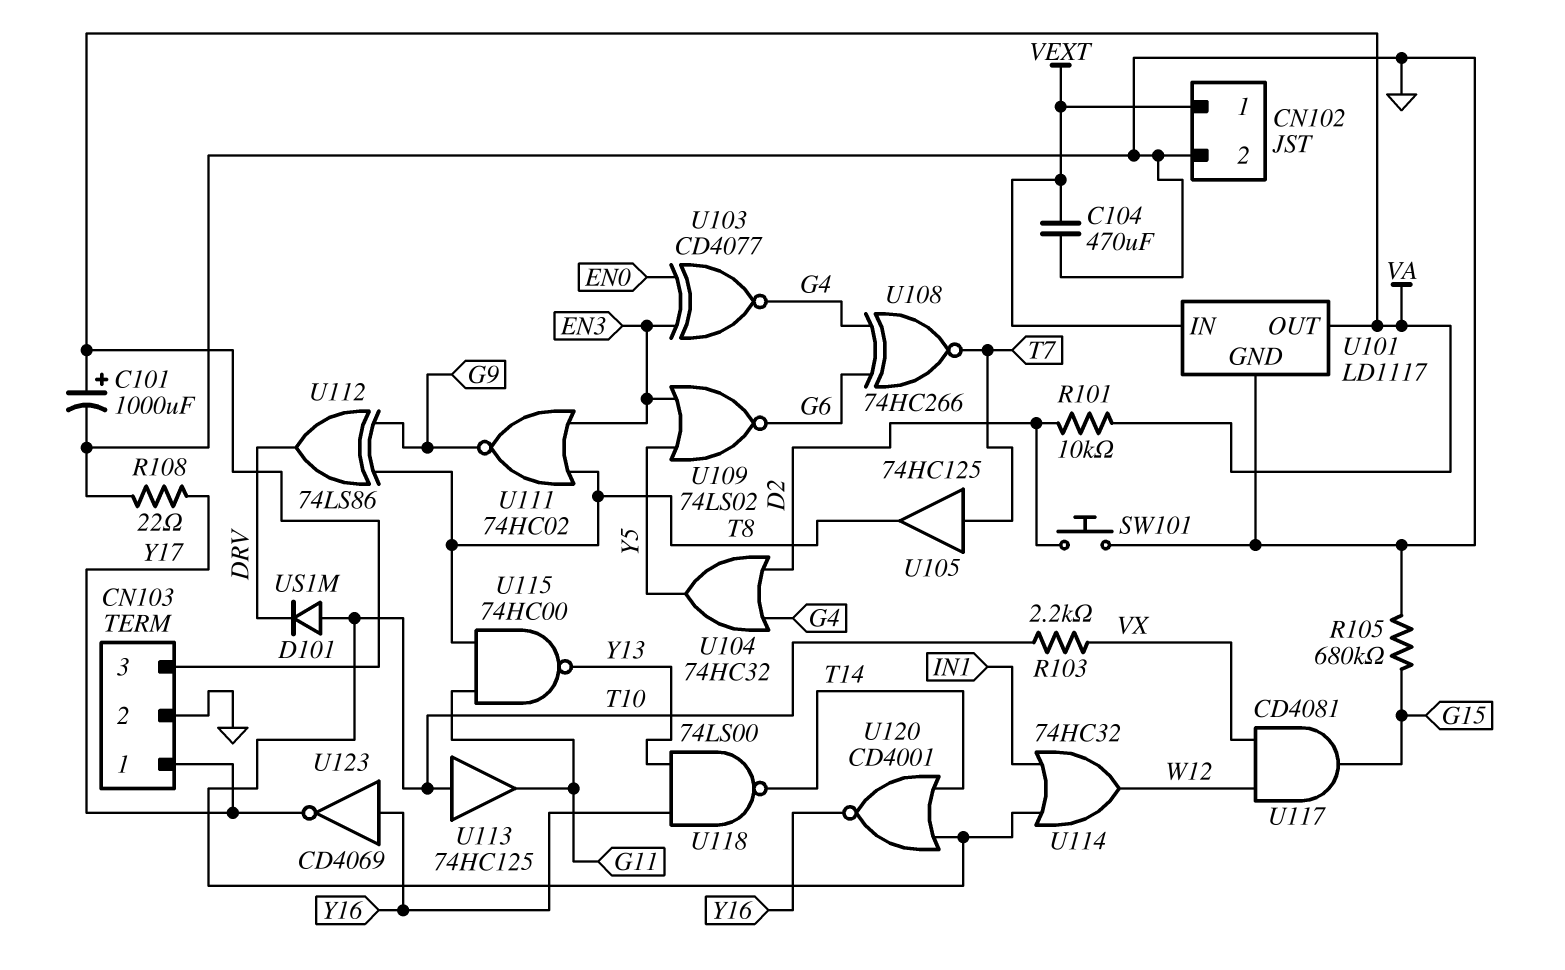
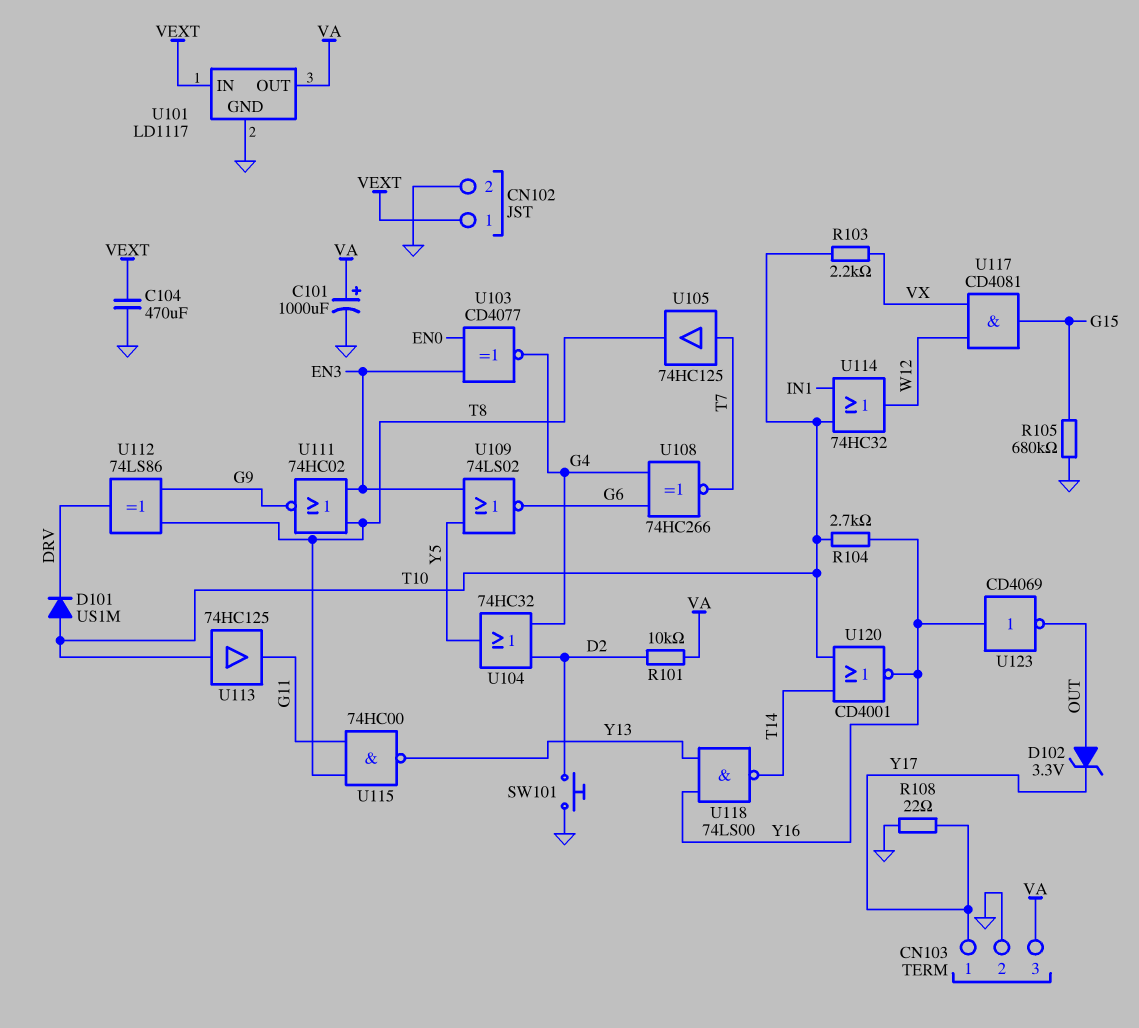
D102: none -> zener 3.3V (A OUT, K Y17)
R104: none -> 2.7k (T10, Y16)
U123: NOT CD4069 (in Y16, out Y17) -> NOT CD4069 (in Y16, out OUT)

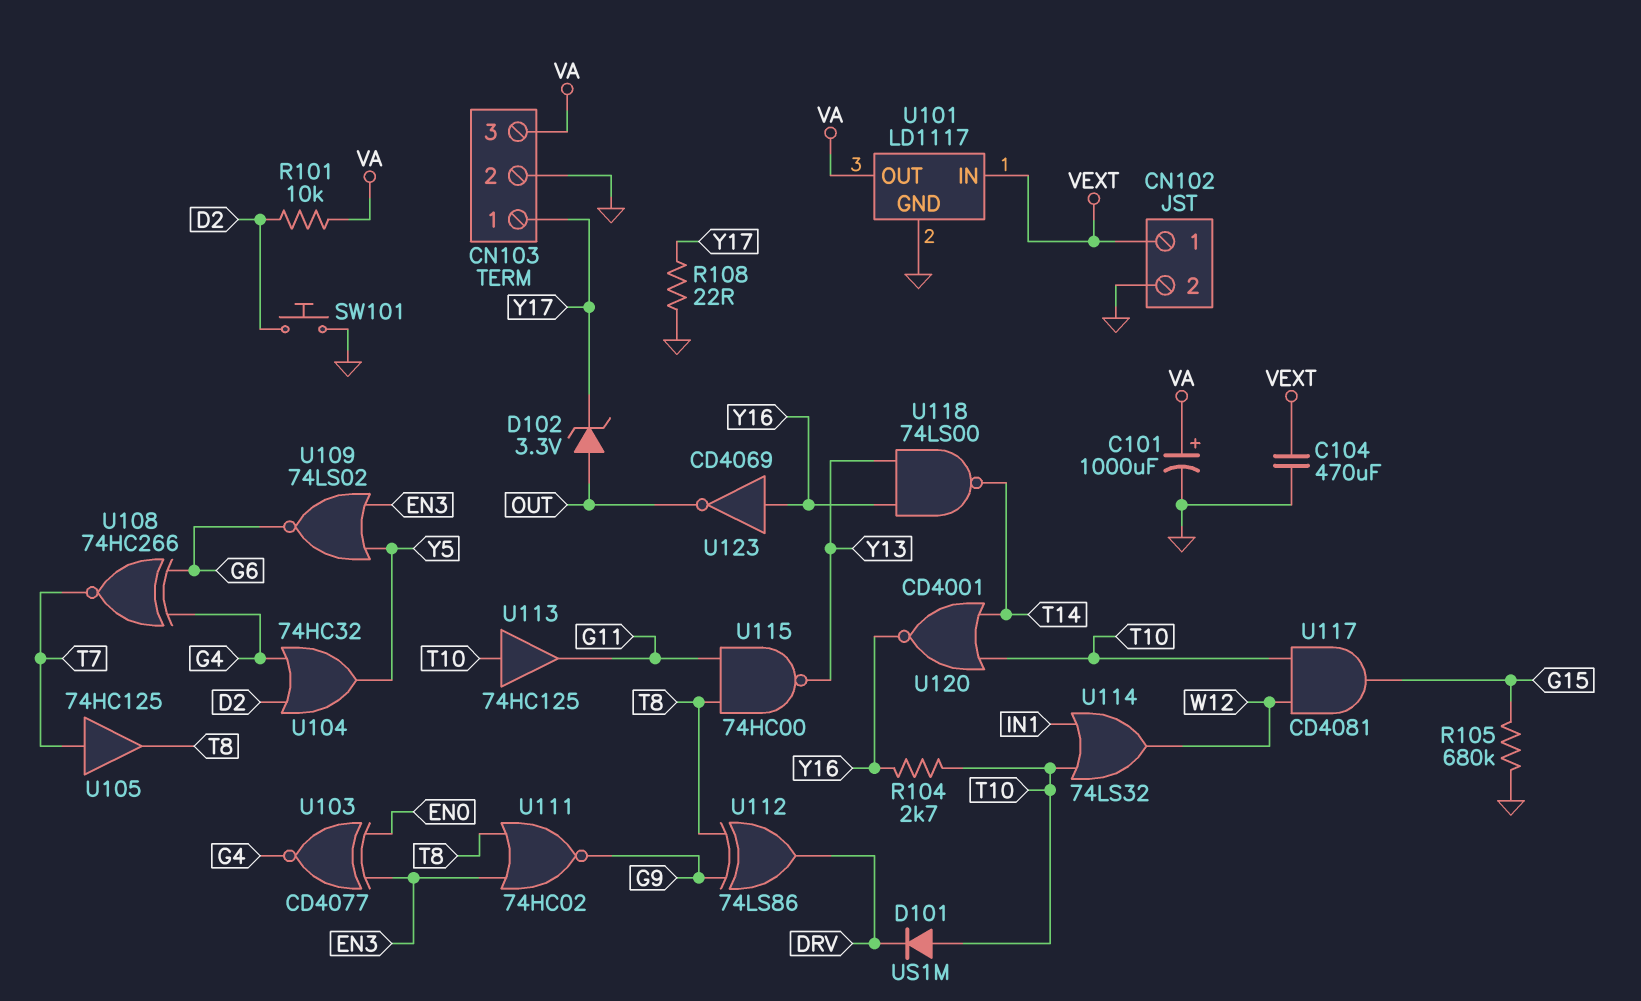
R103: 2.2k (T10, VX) -> none
U114: OR 74HC32 (in IN1, in T10, out W12) -> OR 74LS32 (in IN1, in T10, out W12)
U117: AND CD4081 (in VX, in W12, out G15) -> AND CD4081 (in T10, in W12, out G15)

